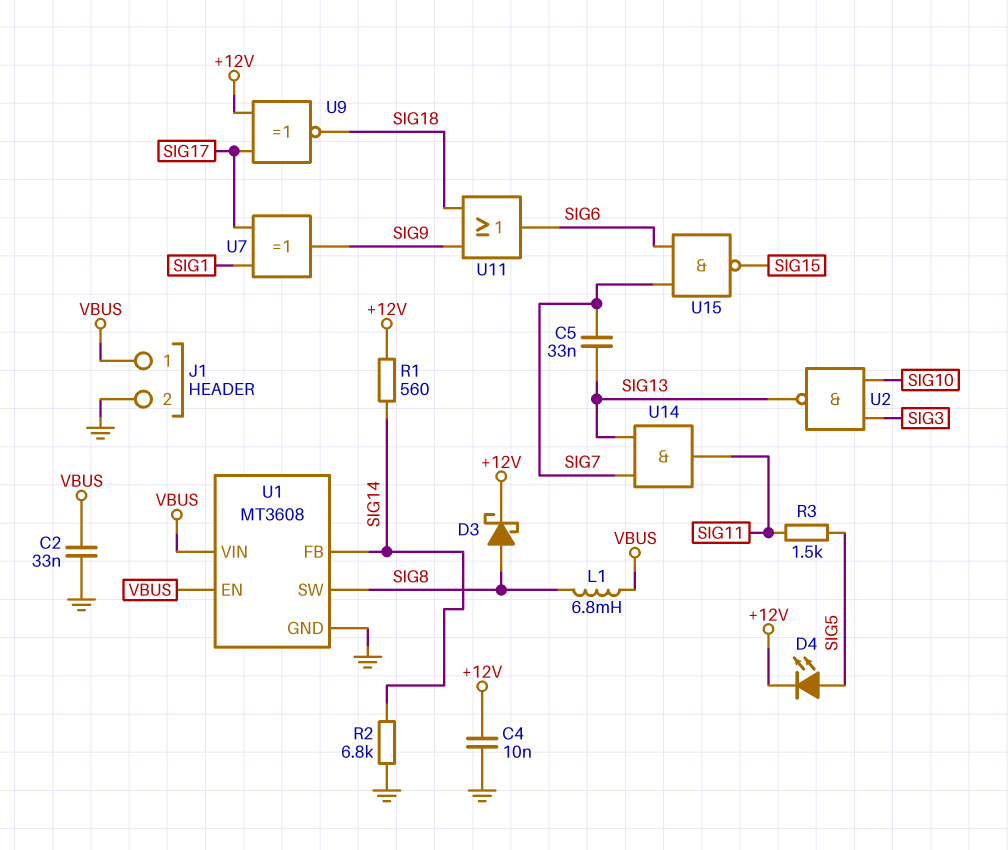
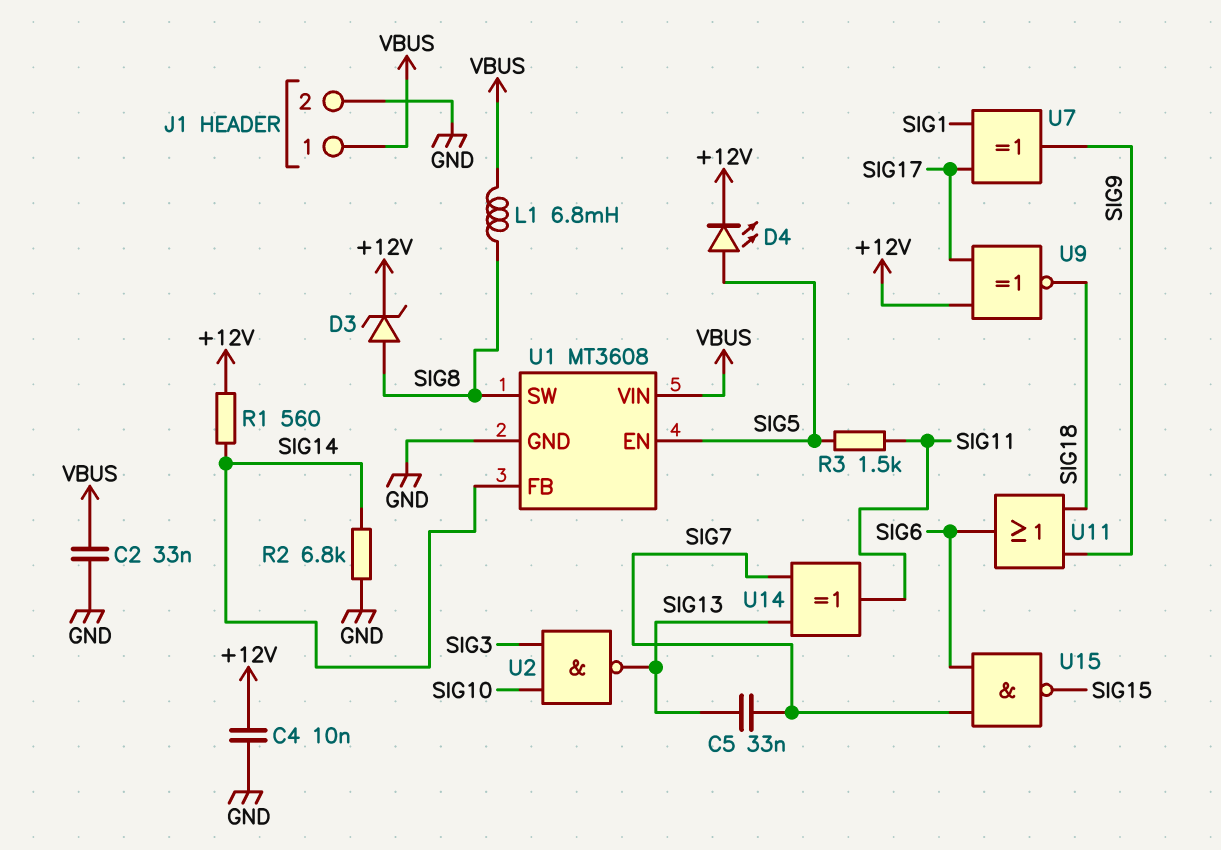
D3: schottky (A SIG8, K +12V) -> zener (A SIG8, K +12V)
U1 pin EN: VBUS -> SIG5
U14: AND (in SIG7, in SIG13, out SIG11) -> XOR (in SIG7, in SIG13, out SIG11)

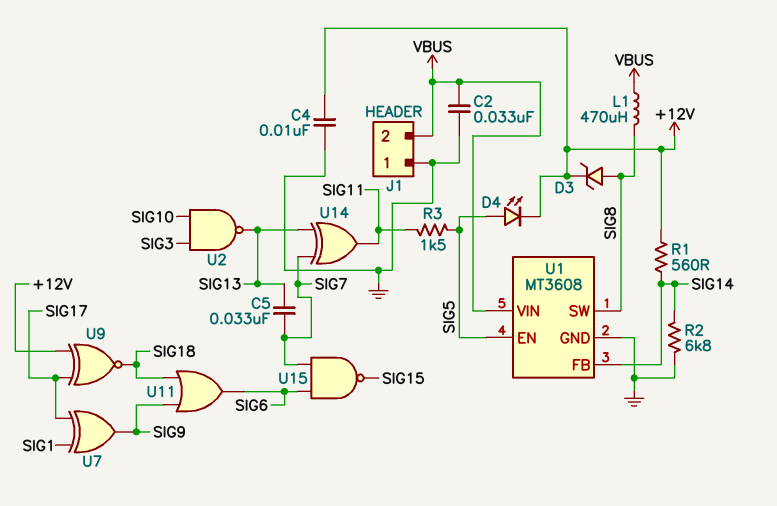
J1 pin 1: VBUS -> GND
J1 pin 2: GND -> VBUS
L1: 6.8mH (SIG8, VBUS) -> 470uH (SIG8, VBUS)

